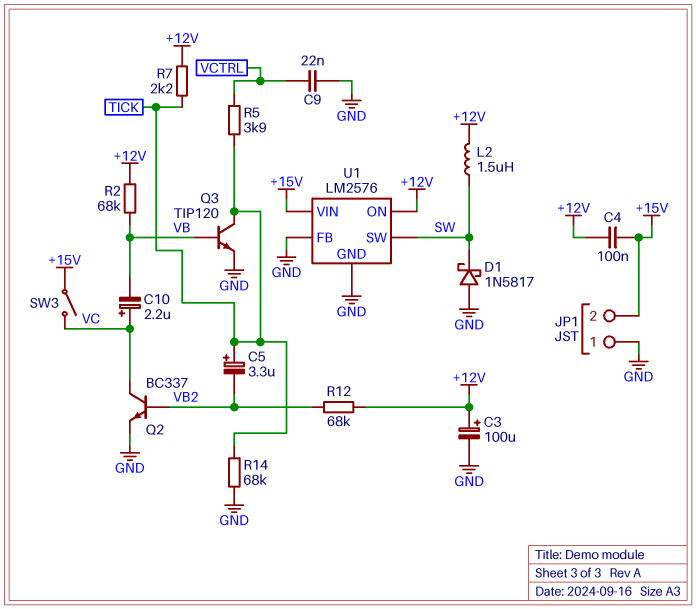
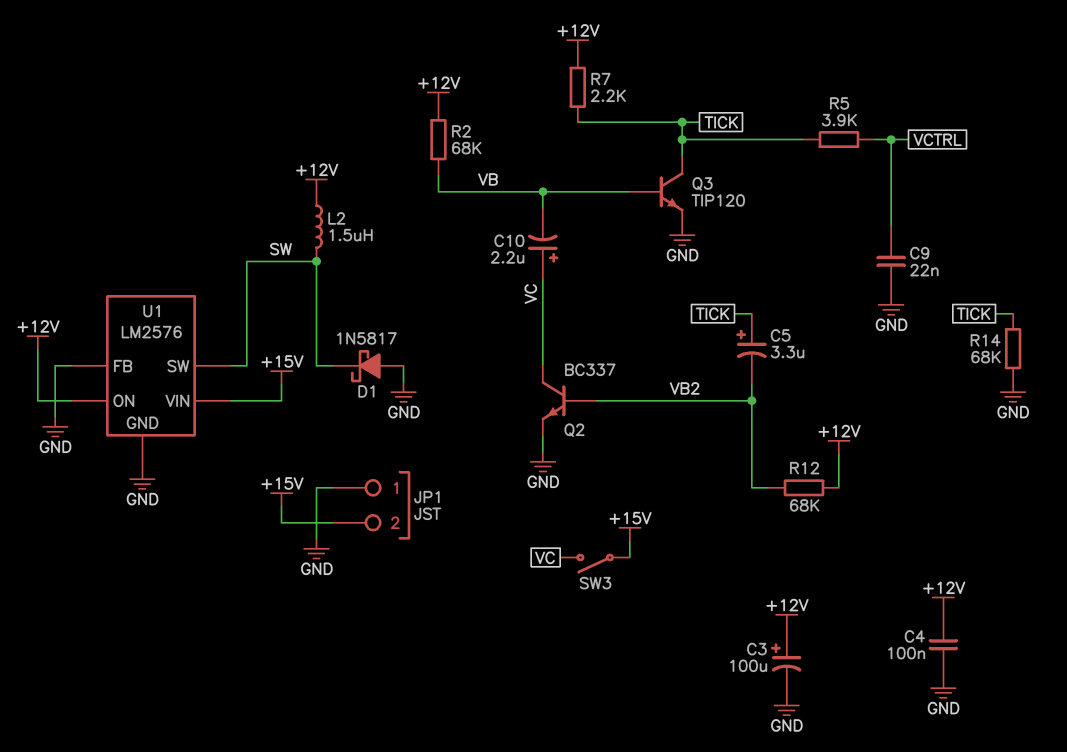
C4: 100nF (+12V, +15V) -> 100nF (+12V, GND)

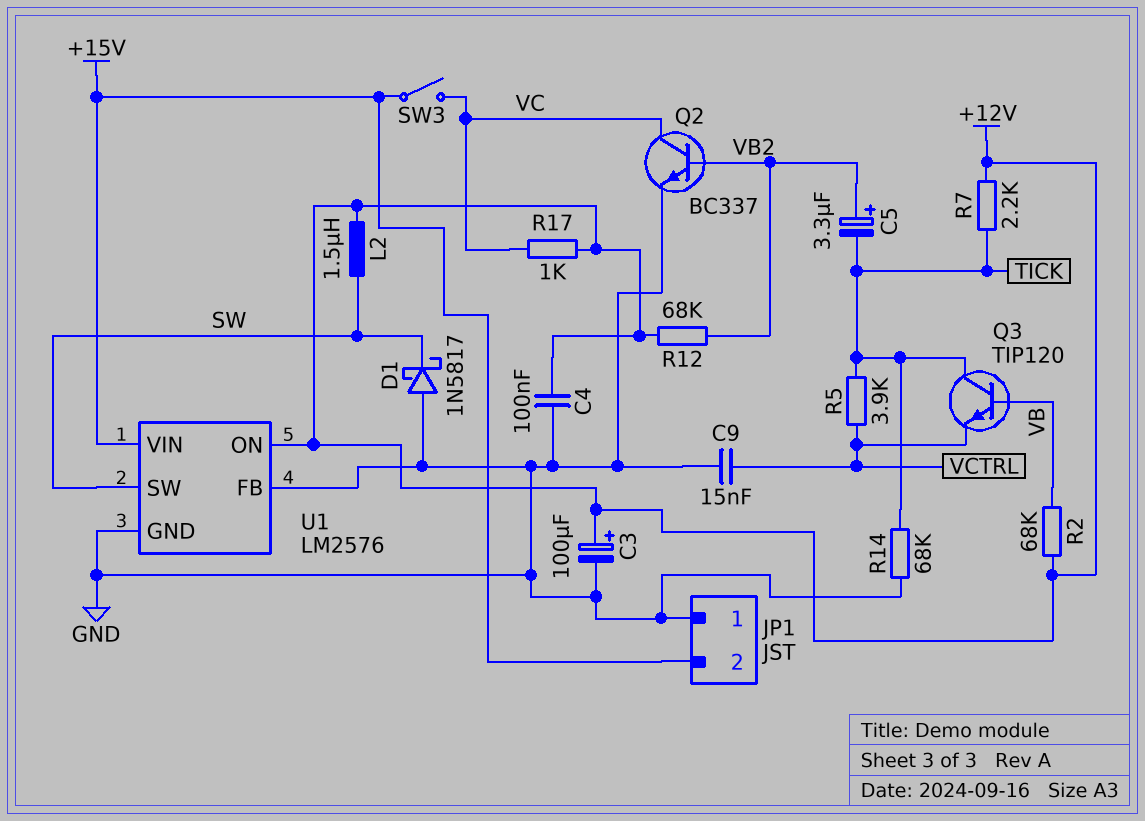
C5: 3.3uF (plus TICK, minus VB2) -> 3.3uF (plus VB2, minus TICK)
C9: 22nF (GND, VCTRL) -> 15nF (GND, VCTRL)
C10: 2.2uF (plus VC, minus VB) -> none
Q3: NPN TIP120 (B VB, C TICK, E GND) -> NPN TIP120 (B VB, C TICK, E VCTRL)
R17: none -> 1k (+12V, VC)

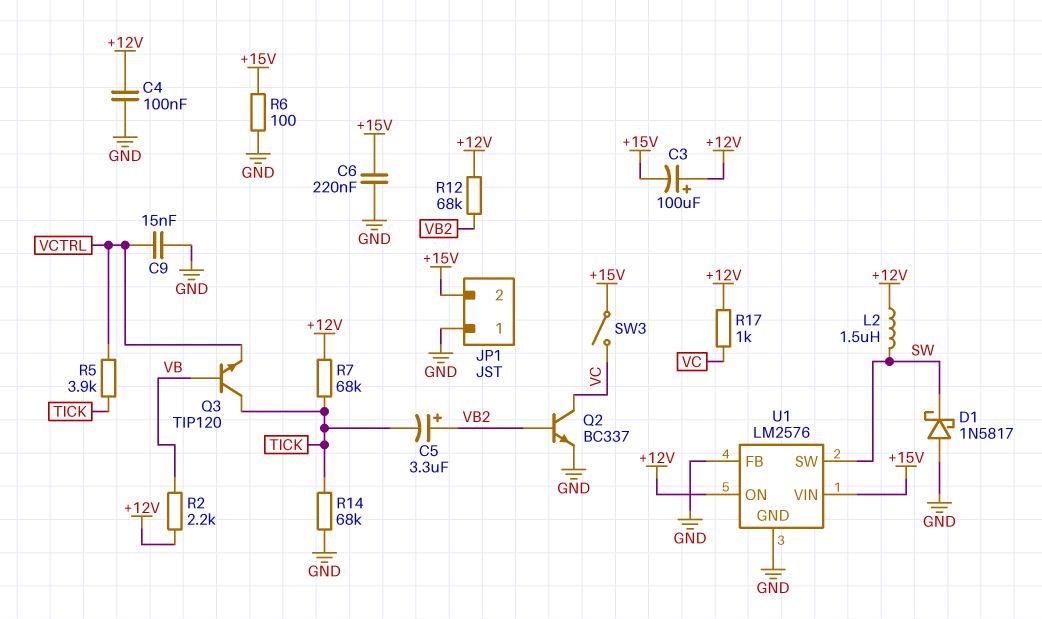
C3: 100uF (plus +12V, minus GND) -> 100uF (plus +12V, minus +15V)
C6: none -> 220nF (+15V, GND)
R2: 68k (+12V, VB) -> 2.2k (+12V, VB)
R6: none -> 100 (+15V, GND)
R7: 2.2k (+12V, TICK) -> 68k (+12V, TICK)

